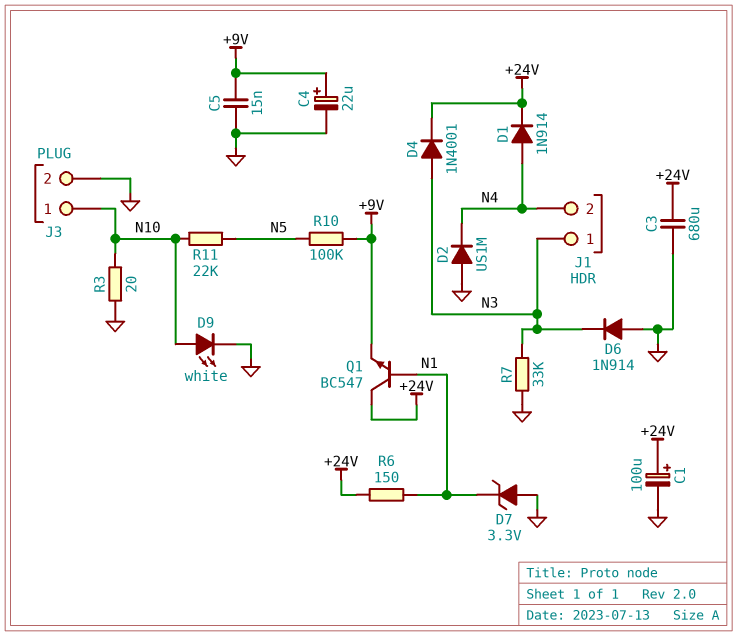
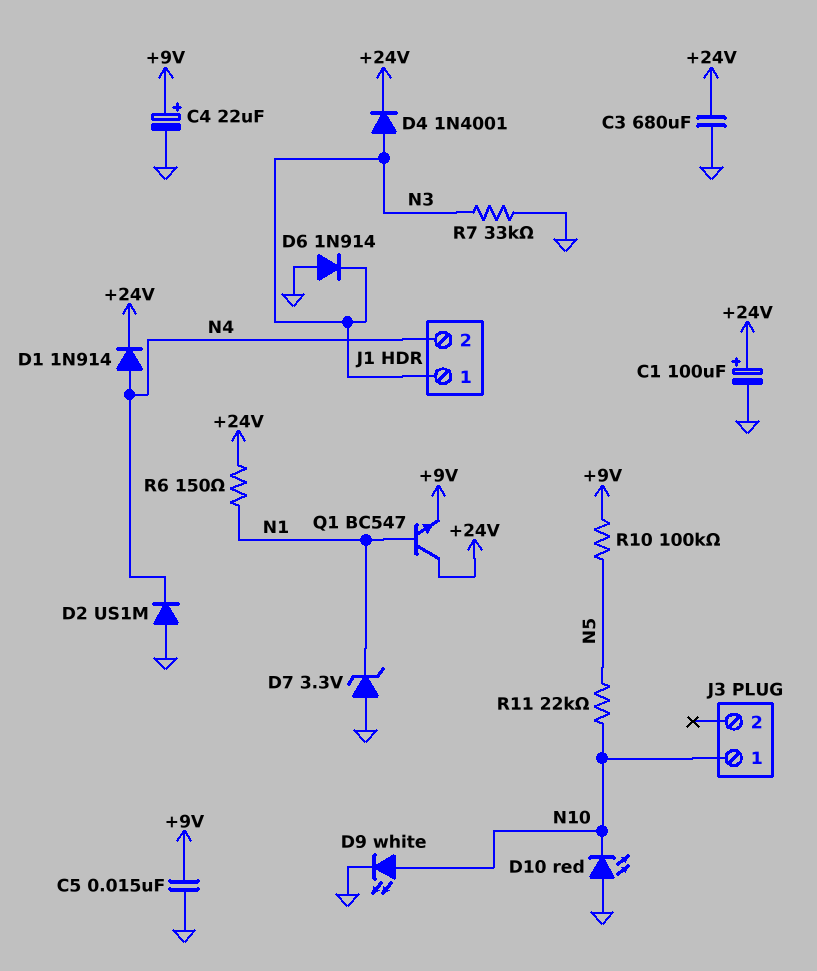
D10: none -> LED red (A GND, K N10)
J3 pin 2: GND -> none
R3: 20 (GND, N10) -> none

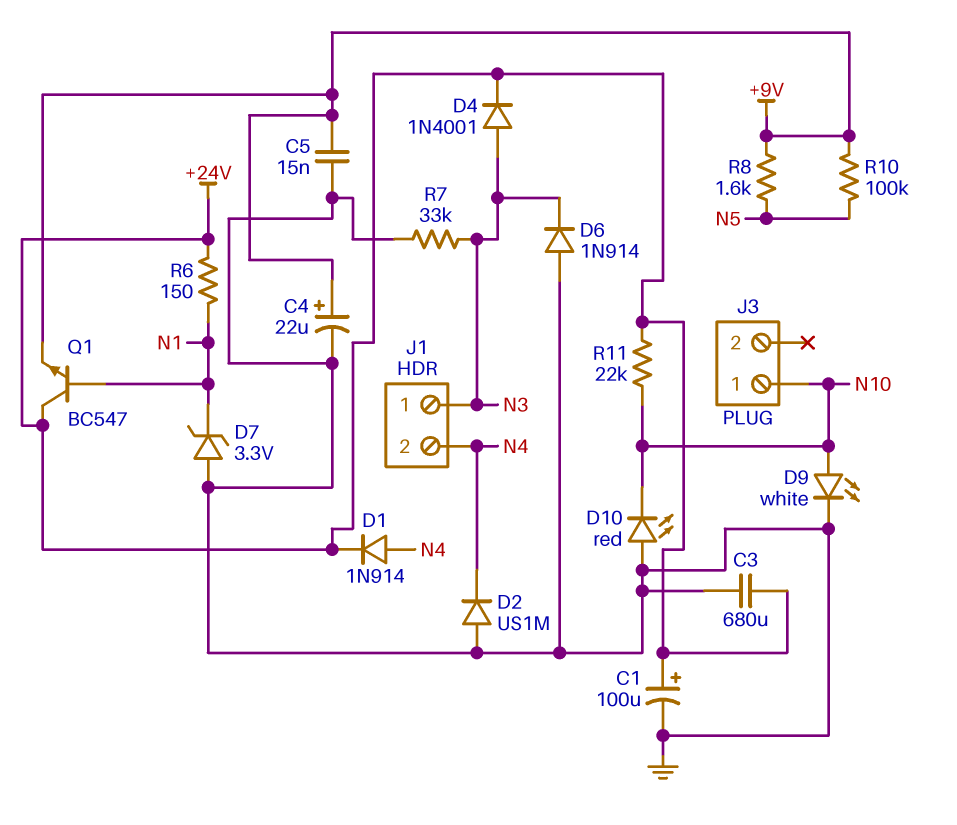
R8: none -> 1.6k (+9V, N5)
R11: 22k (N5, N10) -> 22k (+24V, N10)

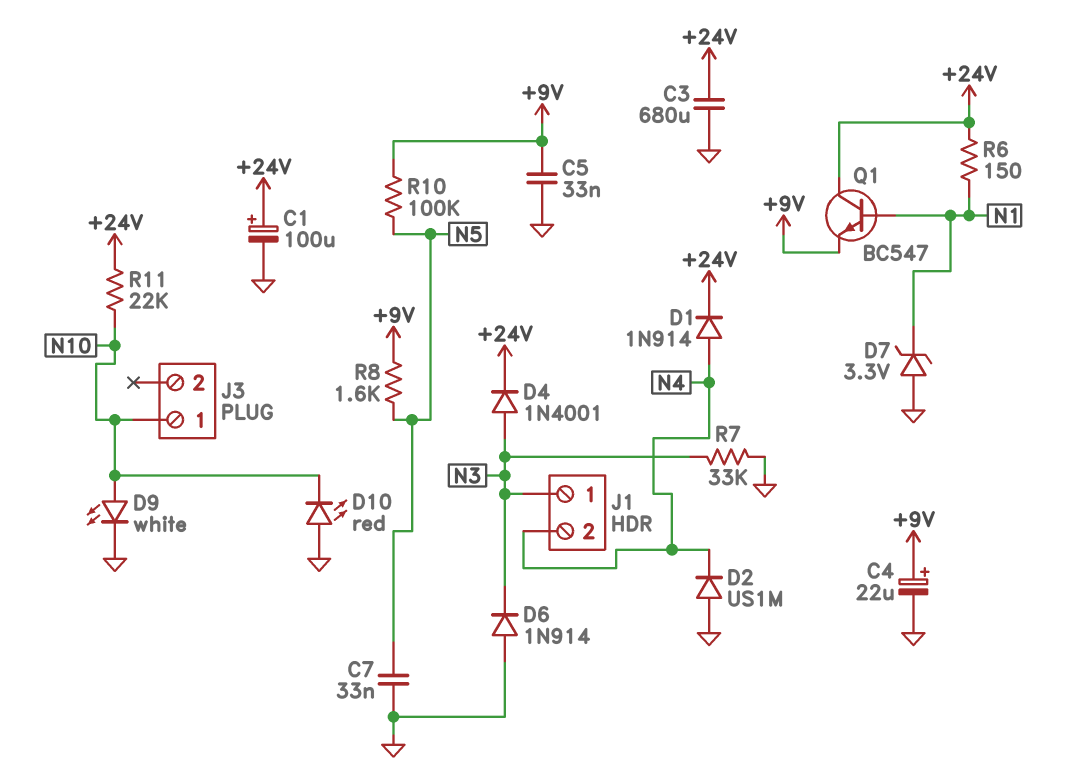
C5: 15nF (+9V, GND) -> 33nF (+9V, GND)
C7: none -> 33nF (GND, N5)

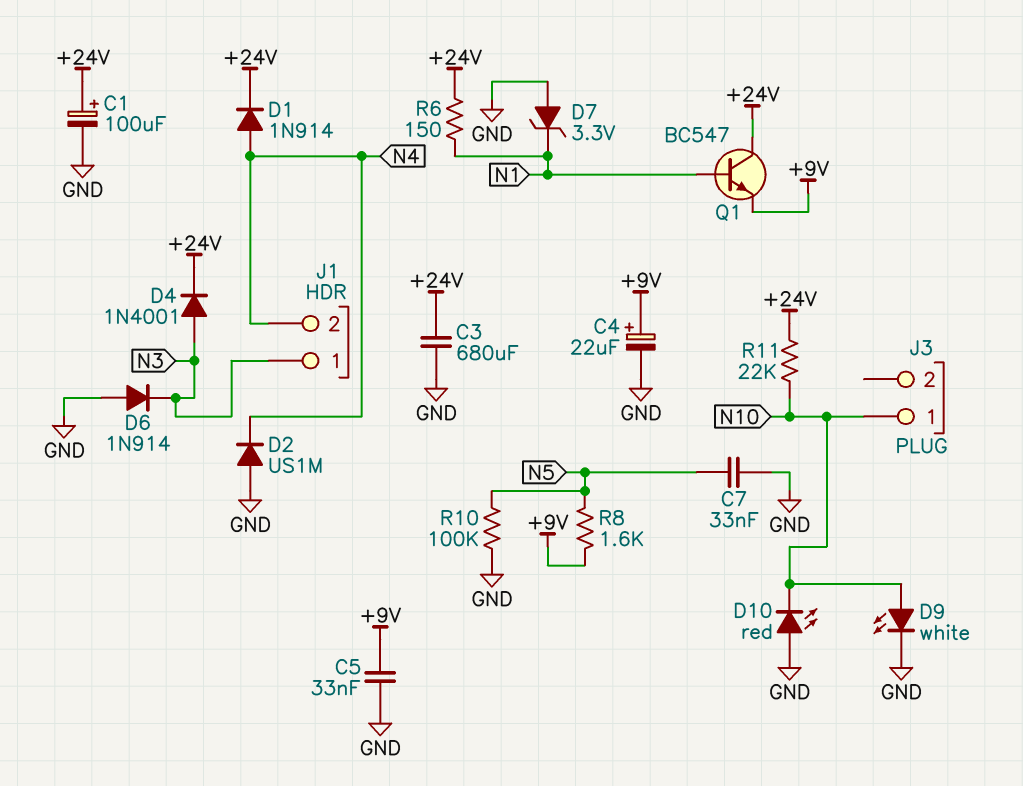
R7: 33k (GND, N3) -> none
R10: 100k (+9V, N5) -> 100k (GND, N5)

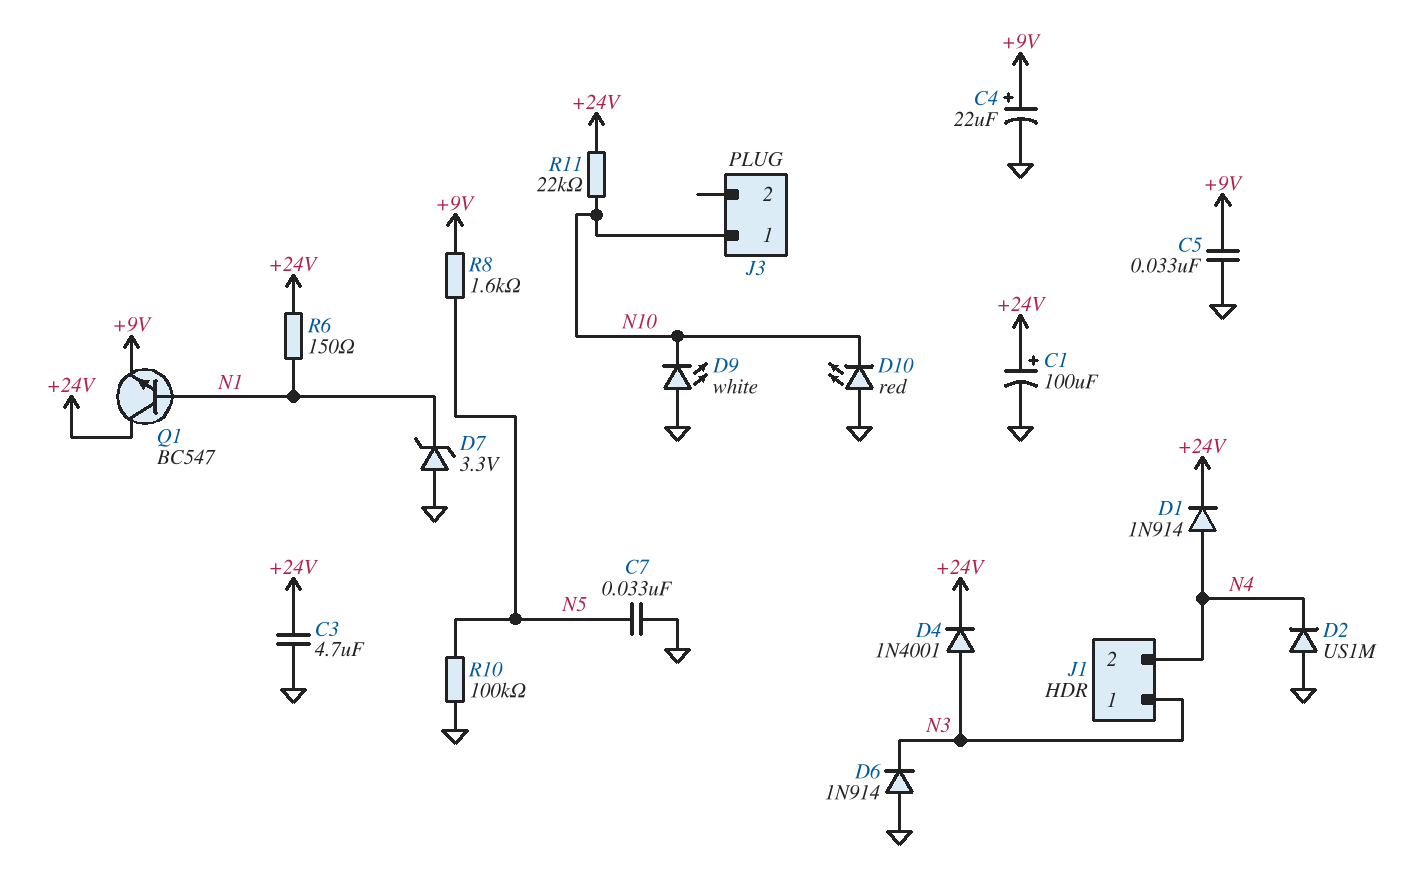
C3: 680uF (+24V, GND) -> 4.7uF (+24V, GND)
D9: LED white (A N10, K GND) -> LED white (A GND, K N10)

